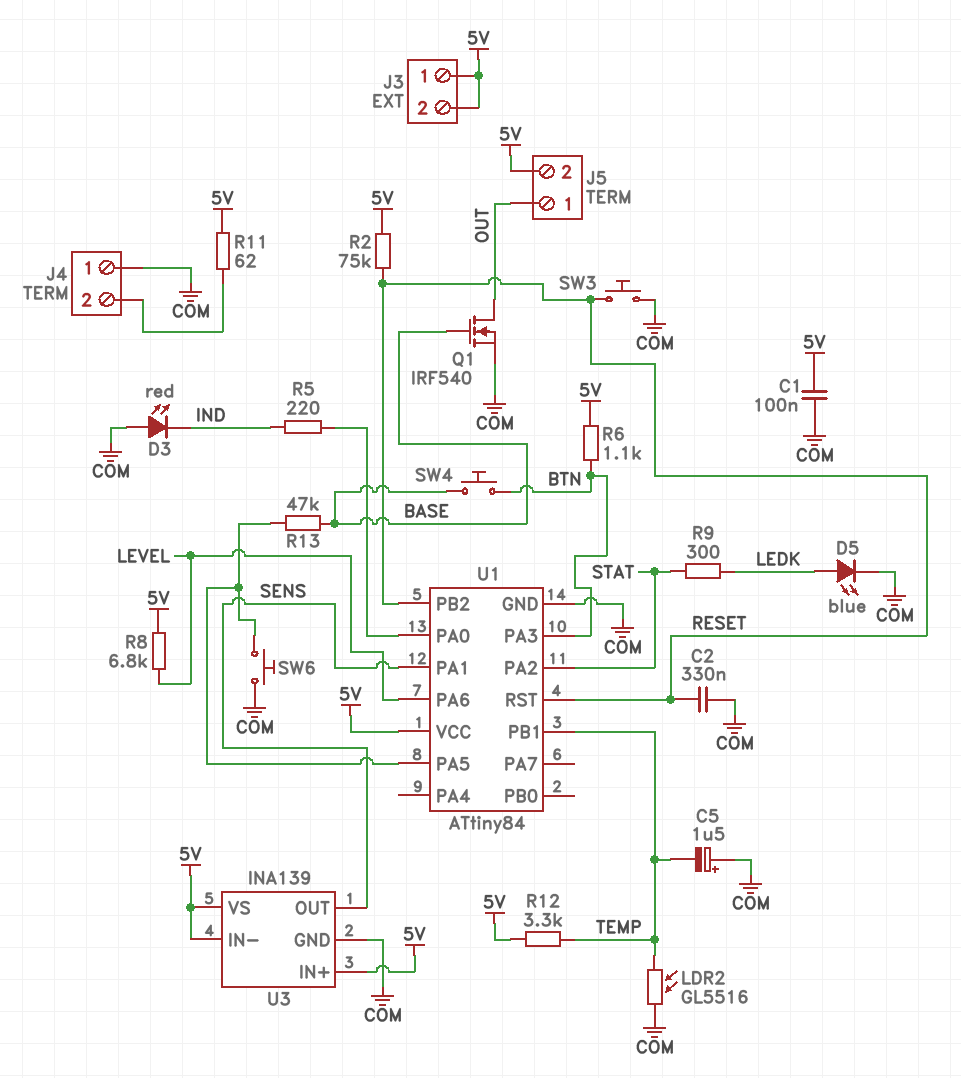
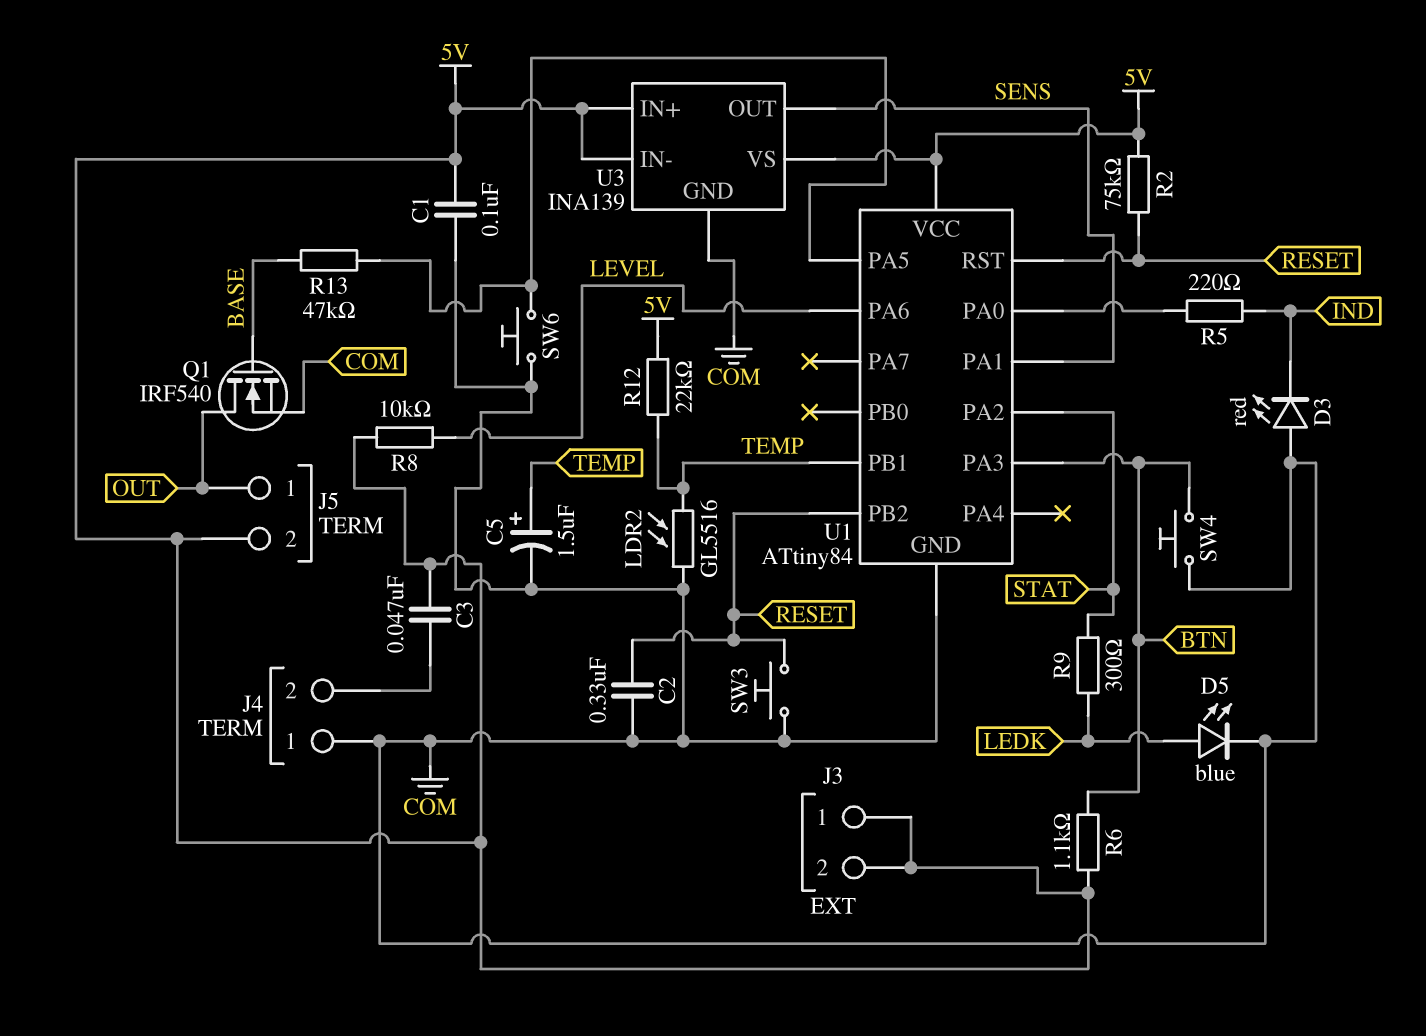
C3: none -> 47nF (5V, J4/2)
C5: 1.5uF (plus COM, minus TEMP) -> 1.5uF (plus TEMP, minus COM)
R8: 6.8k (5V, LEVEL) -> 10k (5V, LEVEL)
R11: 62 (5V, J4/2) -> none
R12: 3.3k (5V, TEMP) -> 22k (5V, TEMP)
SW4: button (BASE, BTN) -> button (BTN, COM)

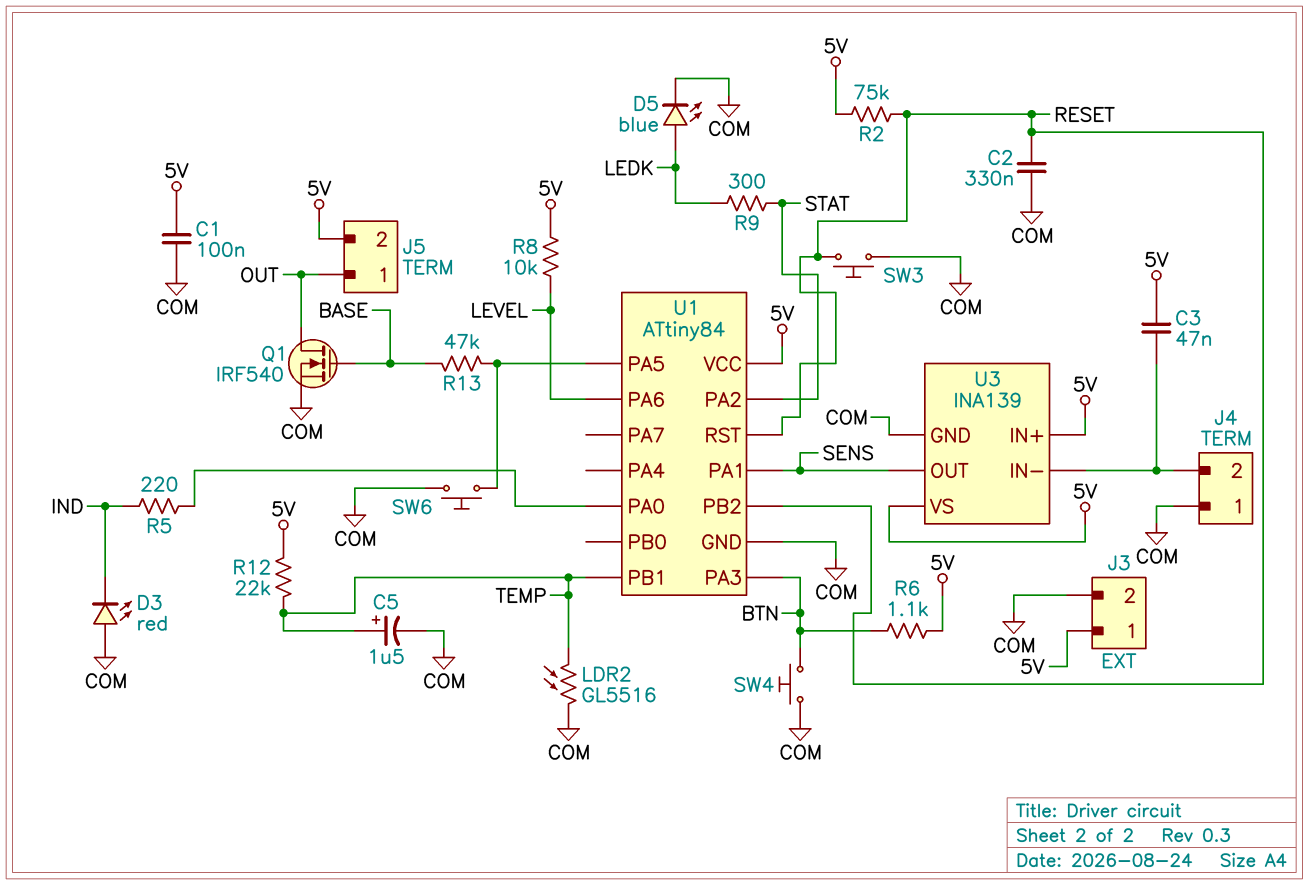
J3 pin 2: 5V -> COM
U3 pin IN-: 5V -> J4/2

